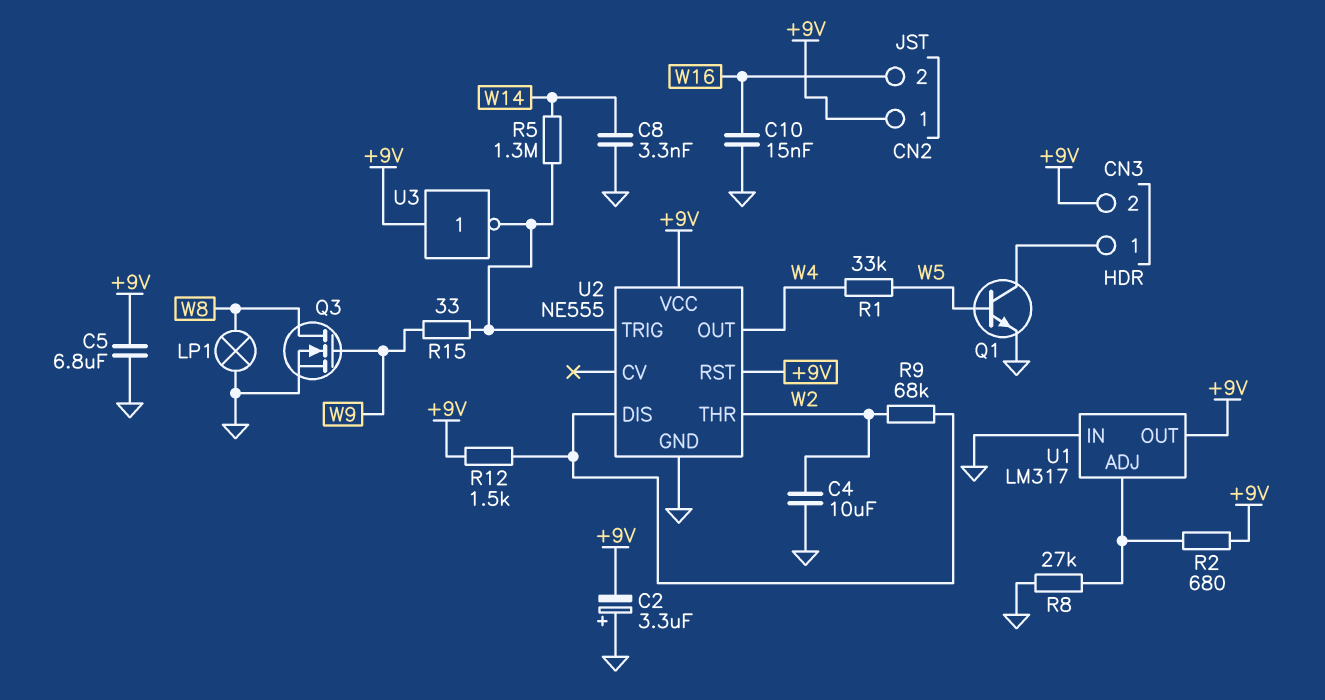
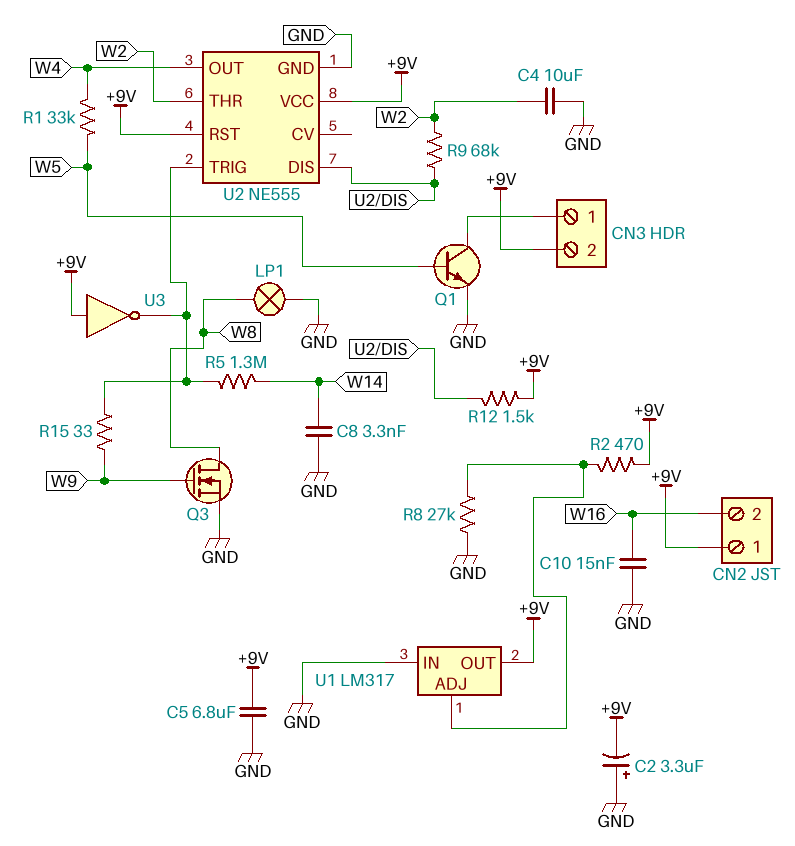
R2: 680 (+9V, U1/ADJ) -> 470 (+9V, U1/ADJ)

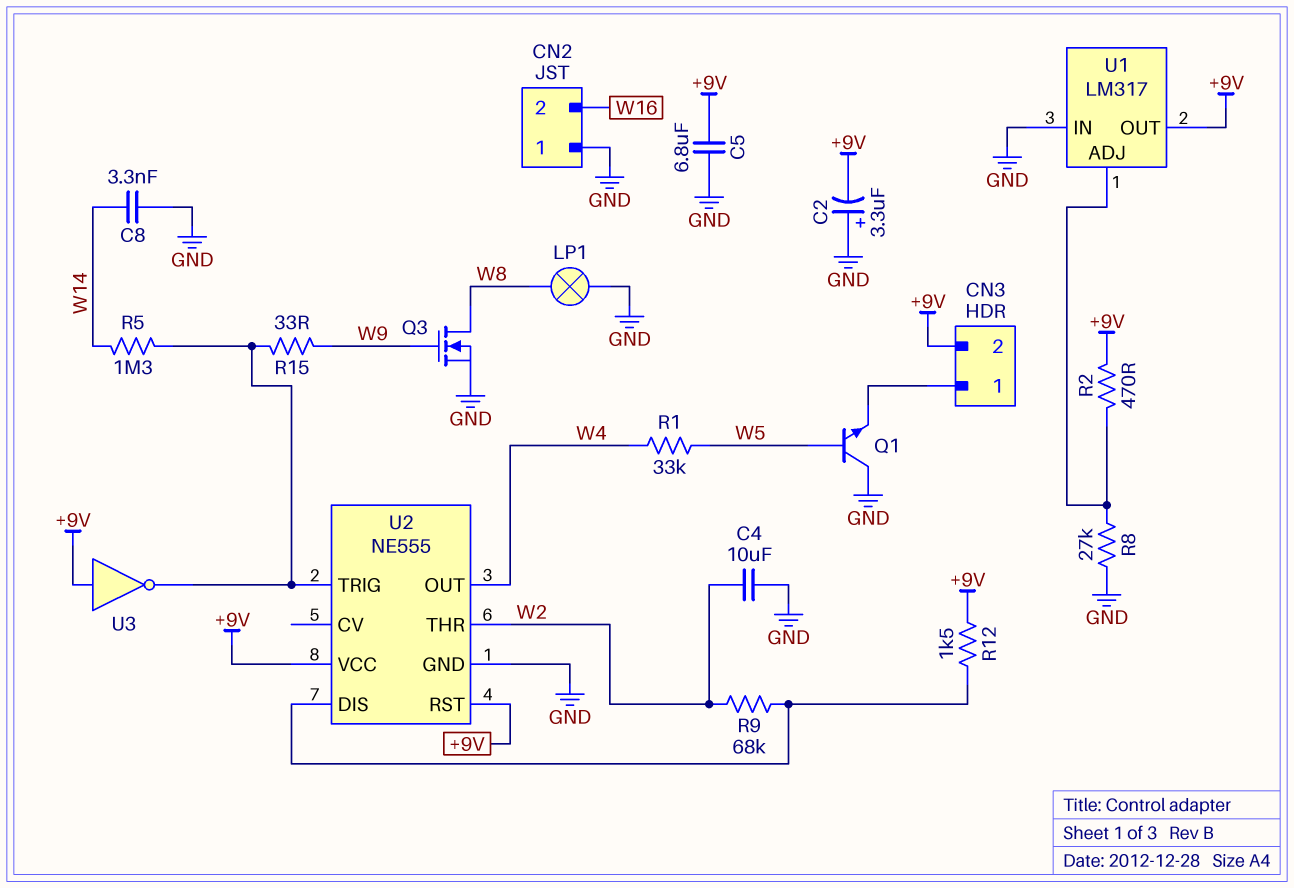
C10: 15nF (GND, W16) -> none
CN2 pin 1: +9V -> GND
Q1: NPN (B W5, C CN3/1, E GND) -> NPN (B W5, C GND, E CN3/1)

